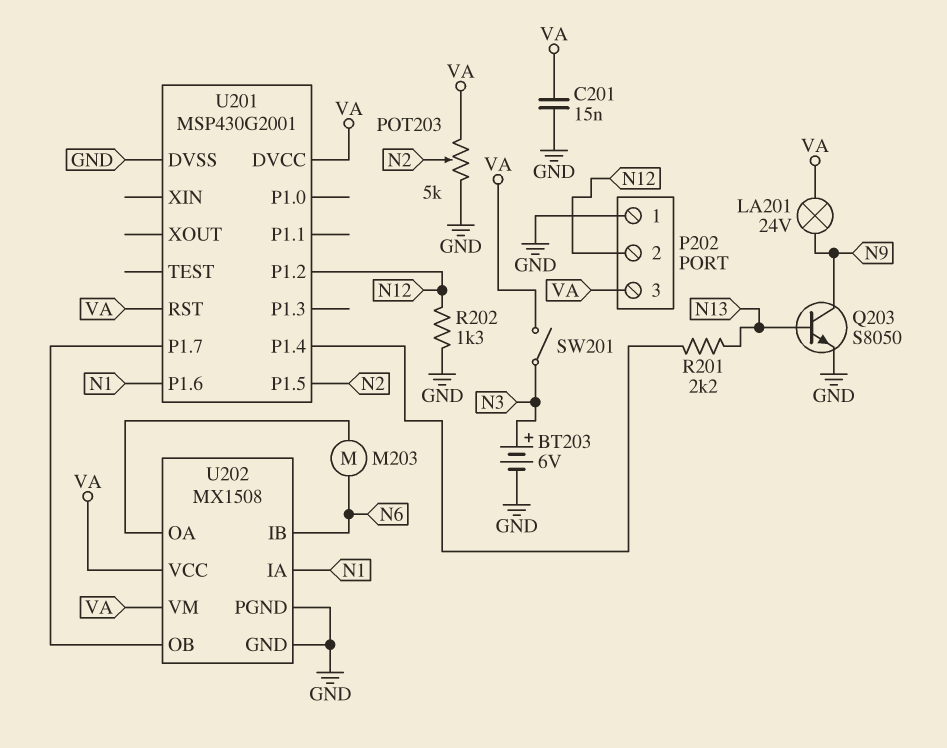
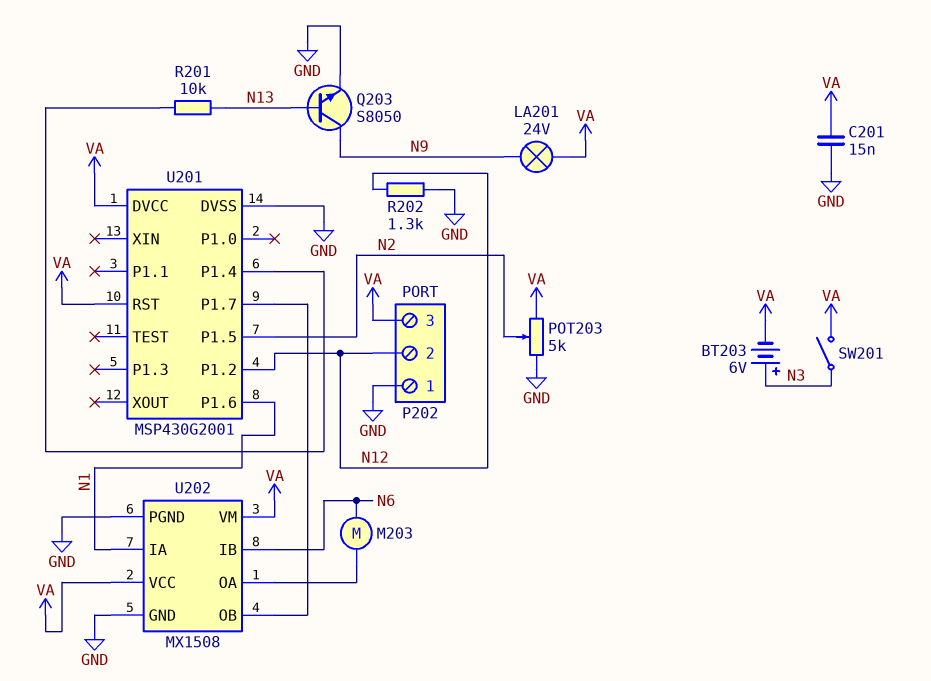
BT203: 6V (plus N3, minus GND) -> 6V (plus N3, minus VA)
R201: 2.2k (N13, U201/P1.4) -> 10k (N13, U201/P1.4)

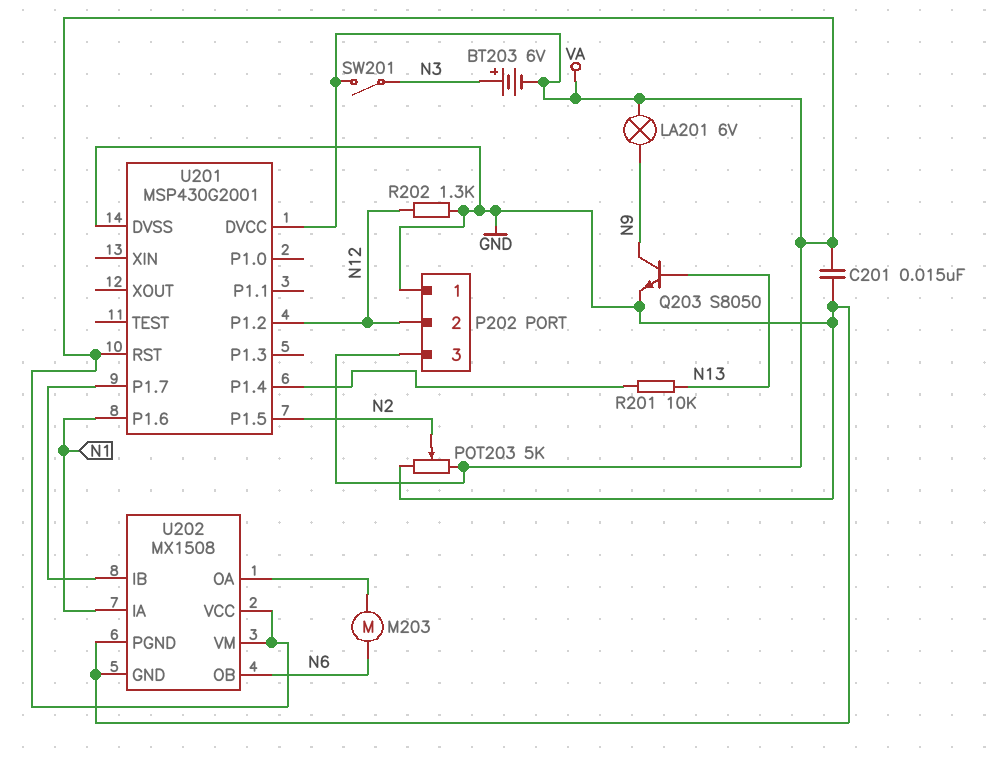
LA201: lamp 24V (N9, VA) -> lamp 6V (N9, VA)
U202 pin IB: N6 -> U201/P1.7
U202 pin OB: U201/P1.7 -> N6

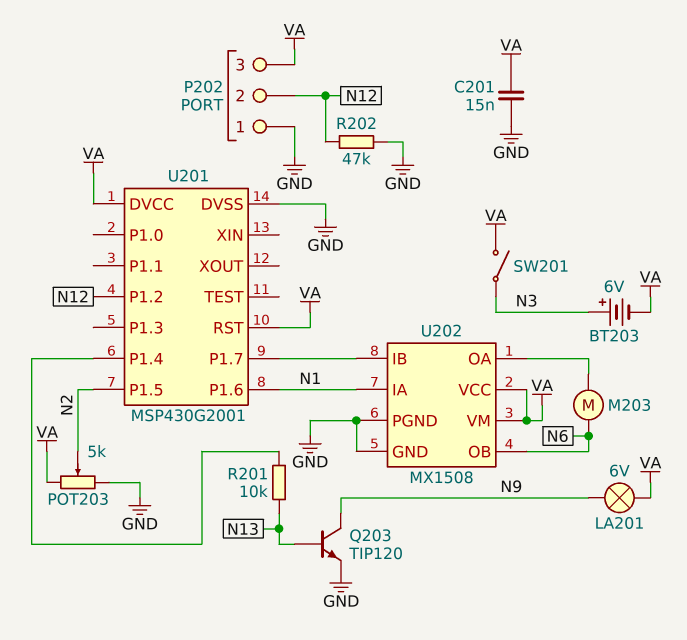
Q203: NPN S8050 (B N13, C N9, E GND) -> NPN TIP120 (B N13, C N9, E GND)
R202: 1.3k (GND, N12) -> 47k (GND, N12)

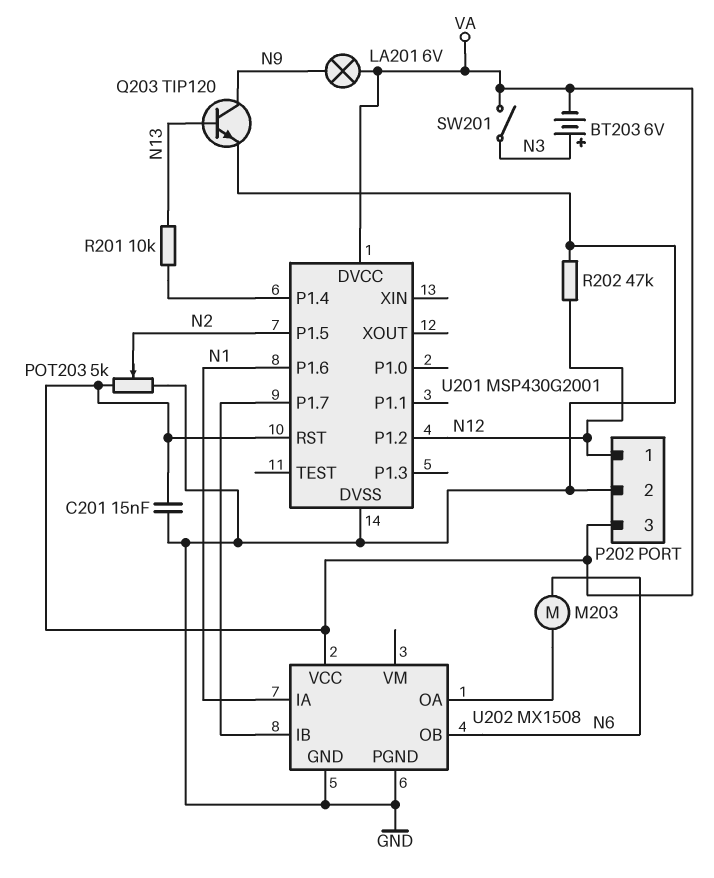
P202 pin 1: GND -> N12
P202 pin 2: N12 -> GND
U202 pin VM: VA -> none

